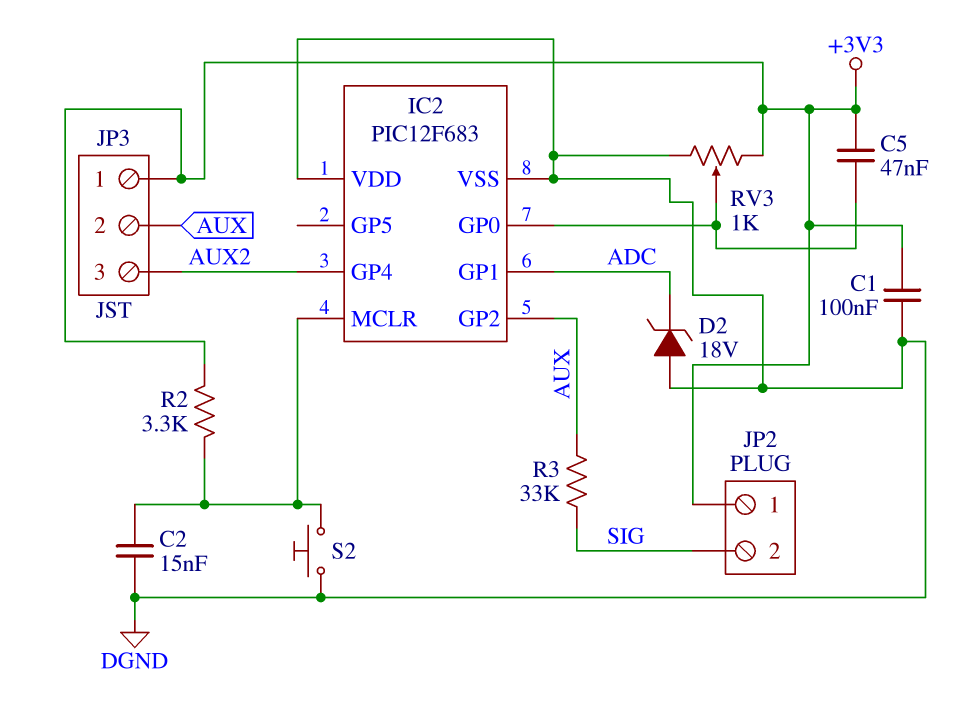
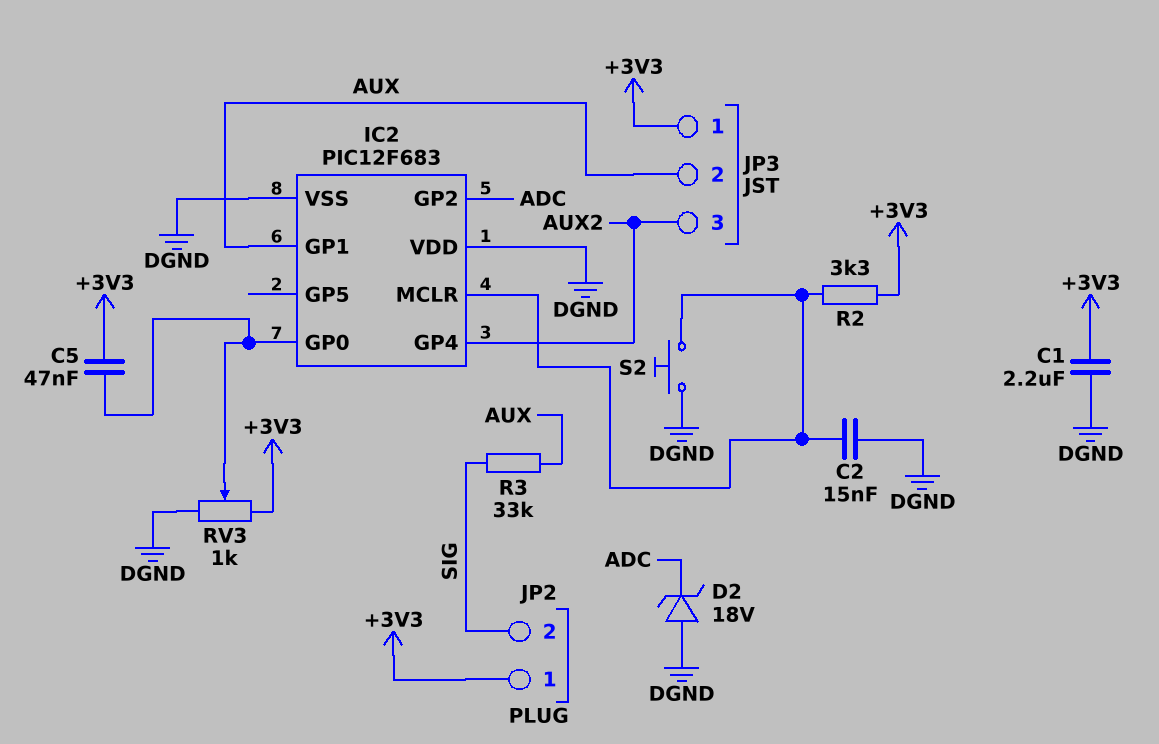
C1: 100nF (+3V3, DGND) -> 2.2uF (+3V3, DGND)
IC2 pin GP1: ADC -> AUX
IC2 pin GP2: AUX -> ADC

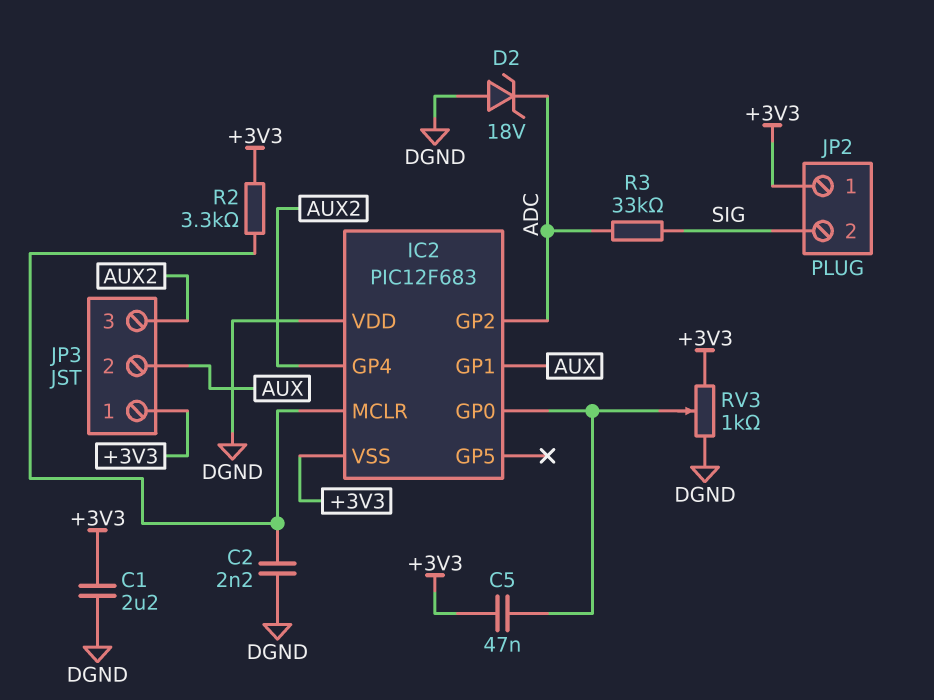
C2: 15nF (DGND, IC2/MCLR) -> 2.2nF (DGND, IC2/MCLR)
IC2 pin VSS: DGND -> +3V3
R3: 33k (AUX, SIG) -> 33k (ADC, SIG)
S2: button (DGND, IC2/MCLR) -> none

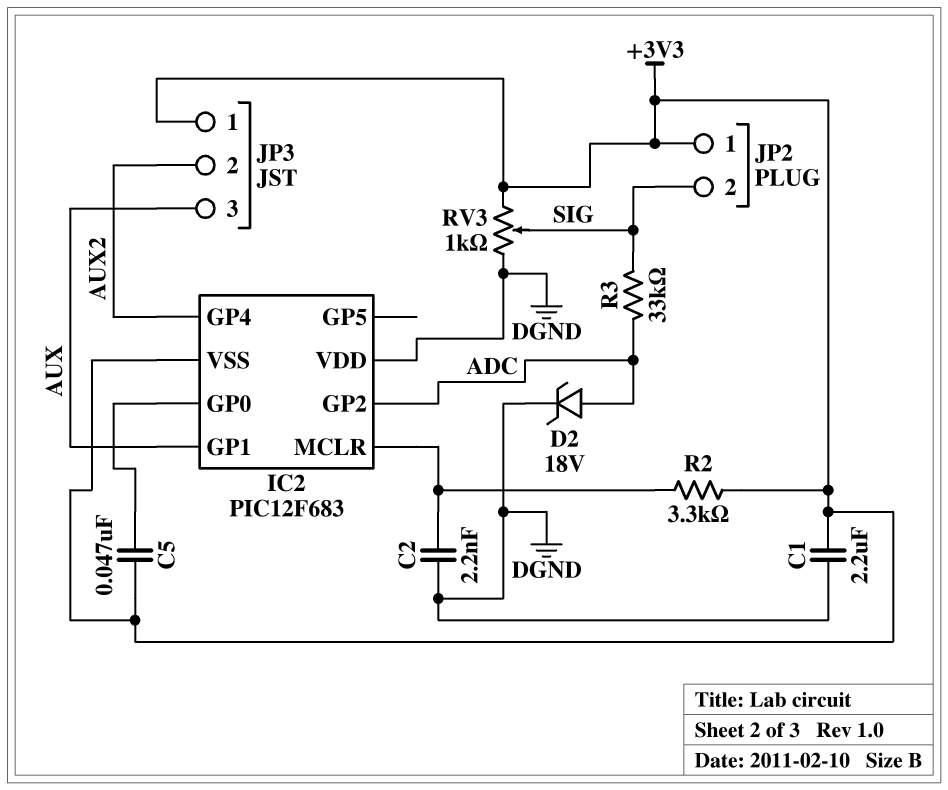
D2: zener 18V (A DGND, K ADC) -> zener 18V (A ADC, K DGND)
JP3 pin 2: AUX -> AUX2
JP3 pin 3: AUX2 -> AUX
RV3: 1k (+3V3, DGND, wiper IC2/GP0) -> 1k (+3V3, DGND, wiper SIG)

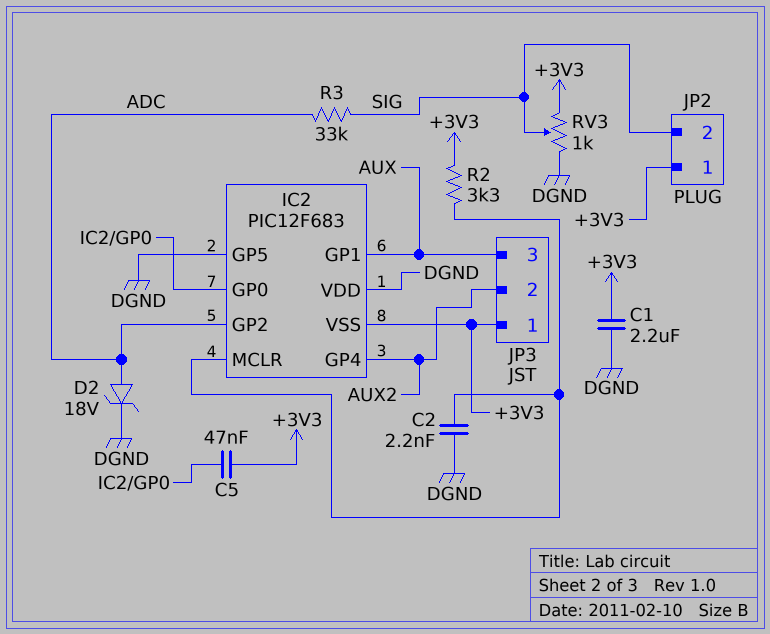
IC2 pin GP5: none -> DGND

